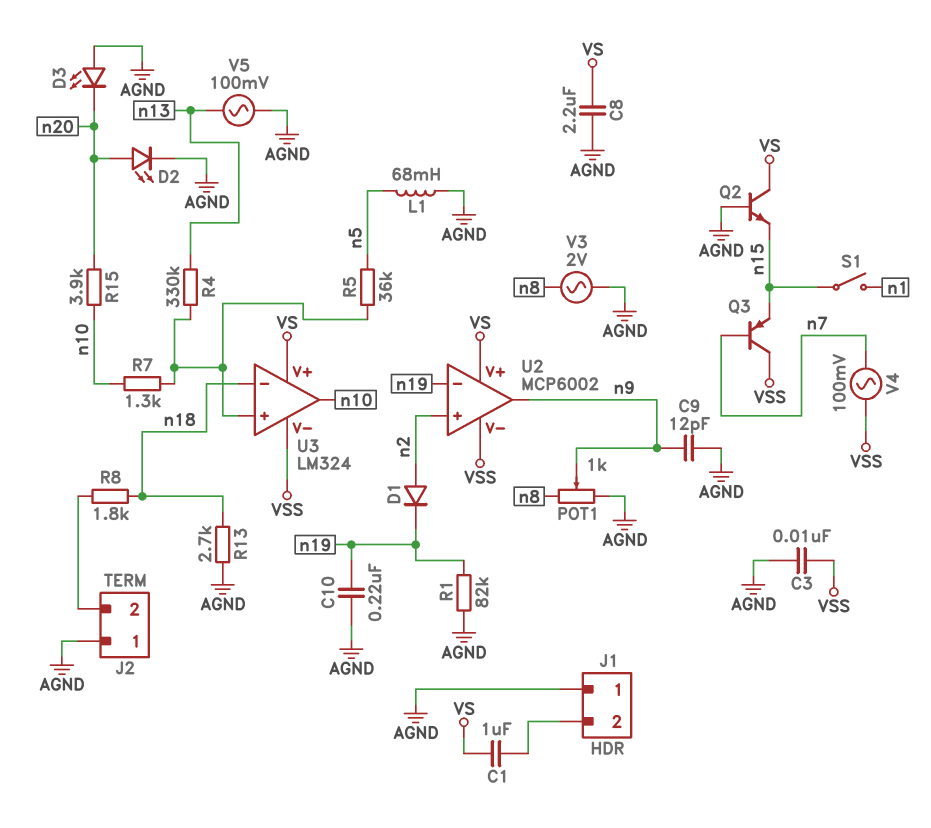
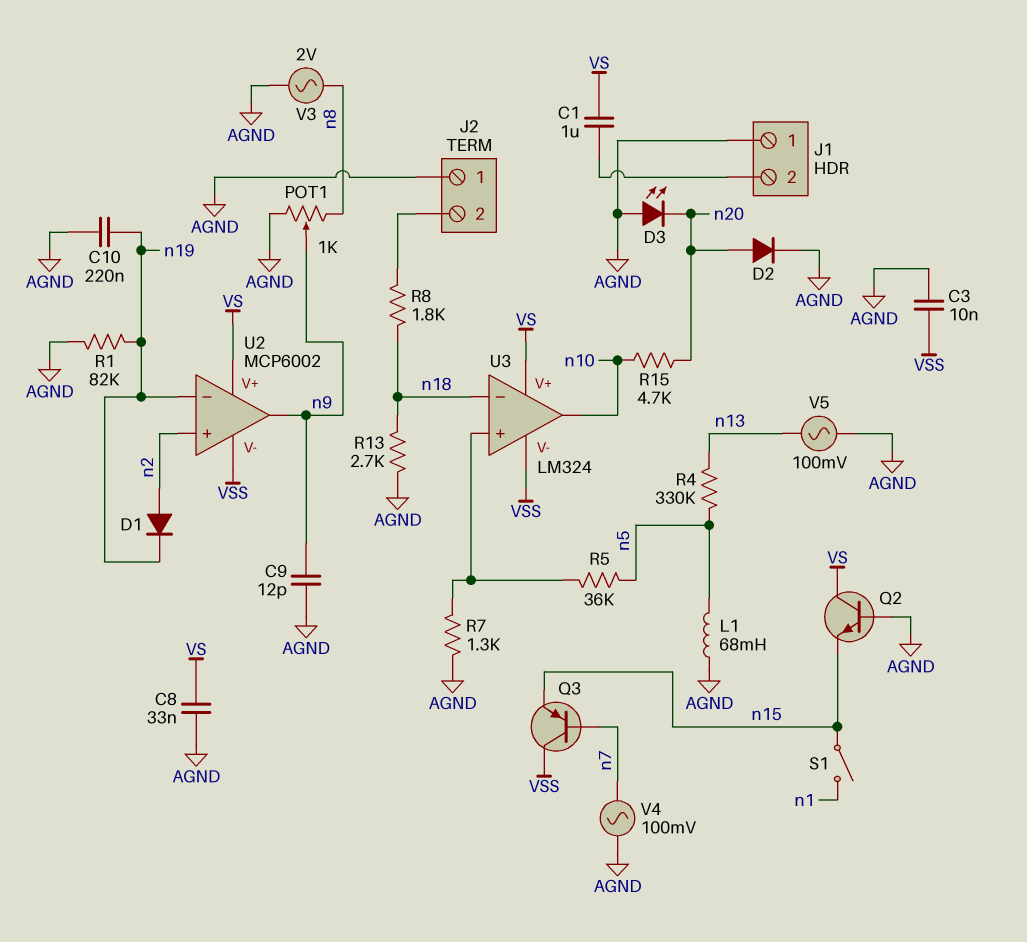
C8: 2.2uF (AGND, VS) -> 33nF (AGND, VS)
D2: LED (A n20, K AGND) -> diode (A n20, K AGND)
R4: 330k (U3/in+, n13) -> 330k (n5, n13)
R7: 1.3k (U3/in+, n10) -> 1.3k (AGND, U3/in+)
R15: 3.9k (n10, n20) -> 4.7k (n10, n20)
V4: AC 100mV (VSS, n7) -> AC 100mV (AGND, n7)

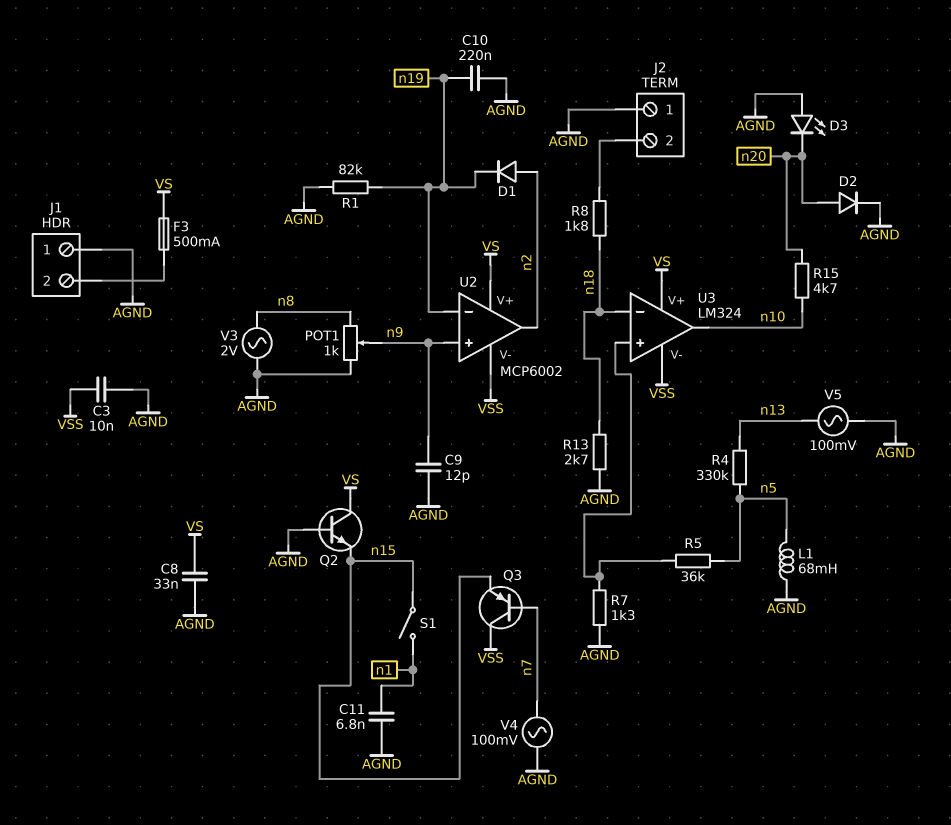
C1: 1uF (J1/2, VS) -> none
C11: none -> 6.8nF (AGND, n1)
F3: none -> 500mA (J1/2, VS)
U2 pin in+: n2 -> n9
U2 pin out: n9 -> n2

